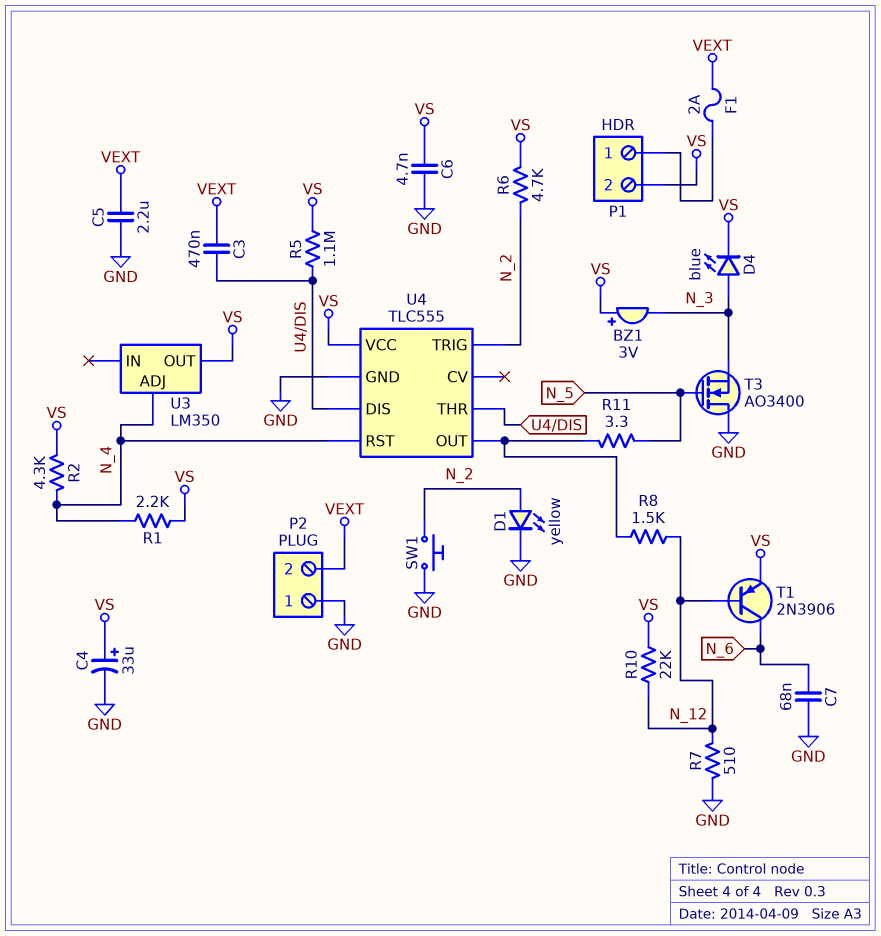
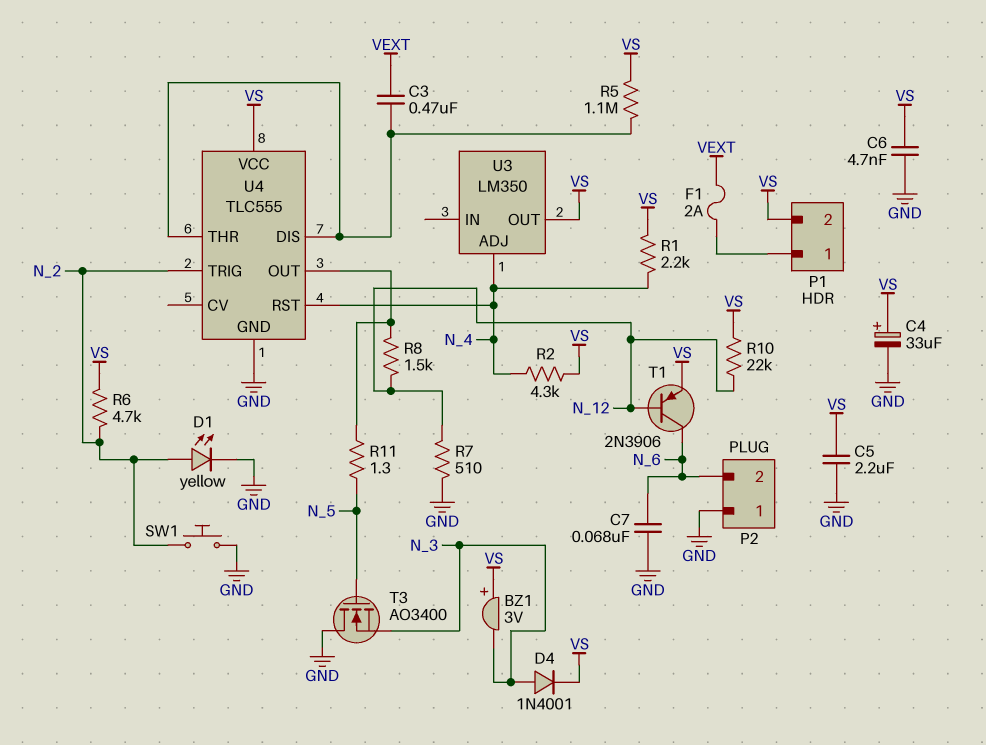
C5: 2.2uF (GND, VEXT) -> 2.2uF (GND, VS)
D4: LED blue (A N_3, K VS) -> diode 1N4001 (A N_3, K VS)
P2 pin 2: VEXT -> N_6
R11: 3.3 (N_5, U4/OUT) -> 1.3 (N_5, U4/OUT)

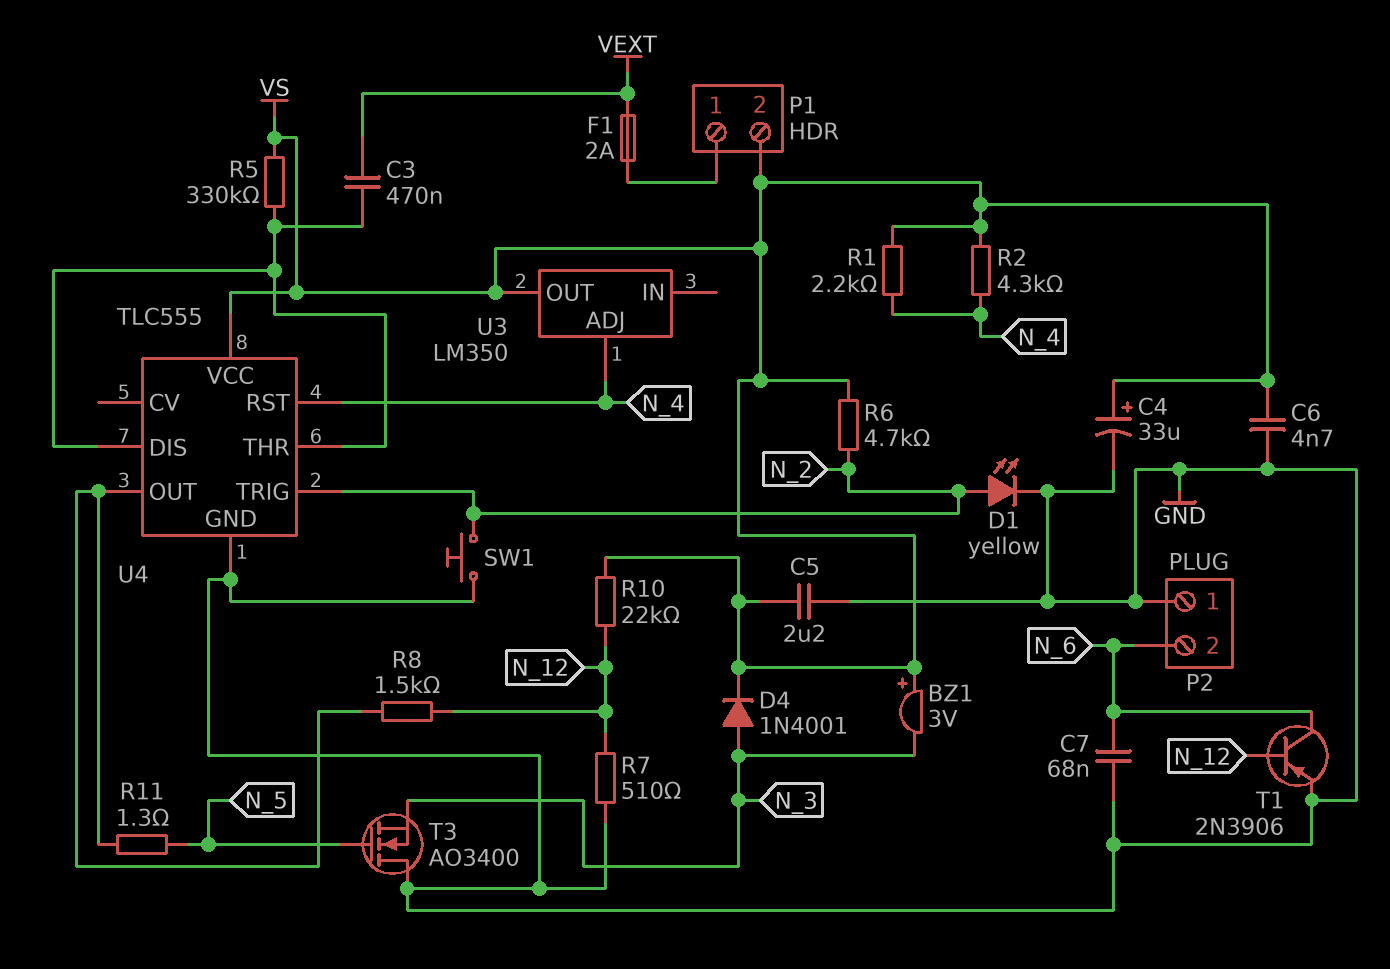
R5: 1.1M (U4/DIS, VS) -> 330k (U4/DIS, VS)
T1: PNP 2N3906 (B N_12, C N_6, E VS) -> PNP 2N3906 (B N_12, C N_6, E GND)

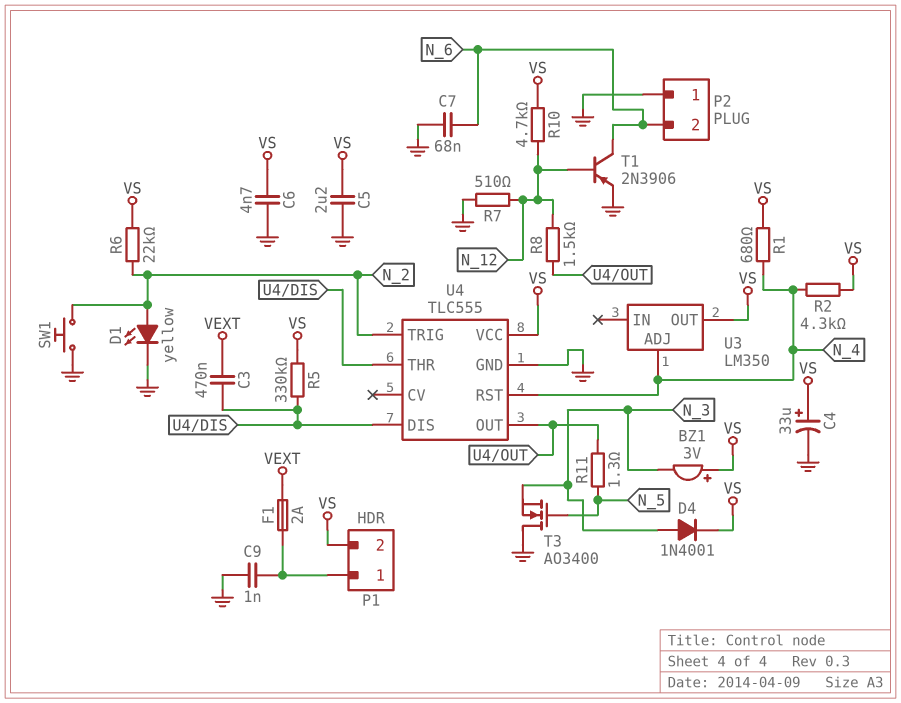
C9: none -> 1nF (GND, P1/1)
R1: 2.2k (N_4, VS) -> 680 (N_4, VS)
R6: 4.7k (N_2, VS) -> 22k (N_2, VS)
R10: 22k (N_12, VS) -> 4.7k (N_12, VS)

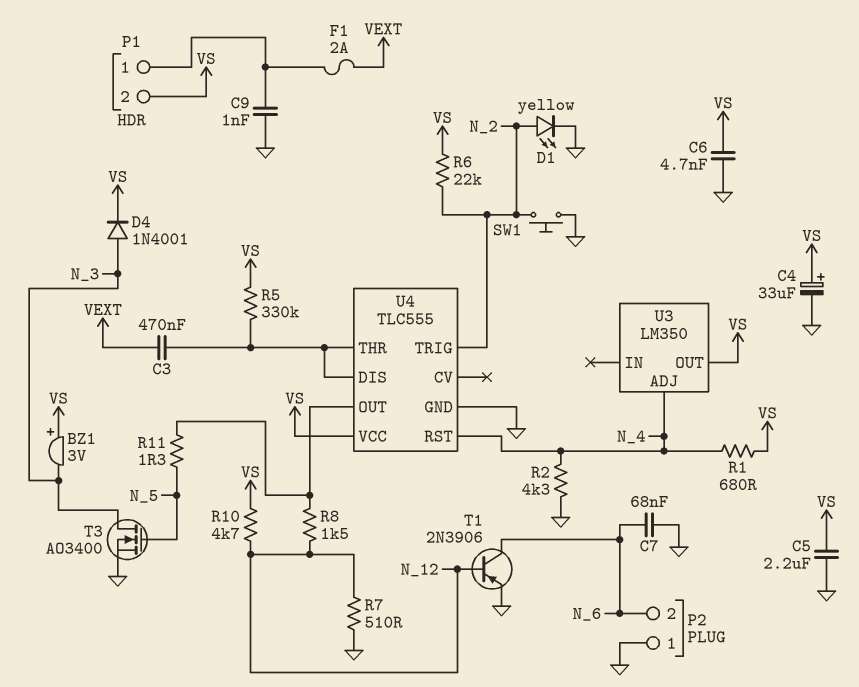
R2: 4.3k (N_4, VS) -> 4.3k (GND, N_4)
T3: NMOS AO3400 (G N_5, D GND, S N_3) -> NMOS AO3400 (G N_5, D N_3, S GND)

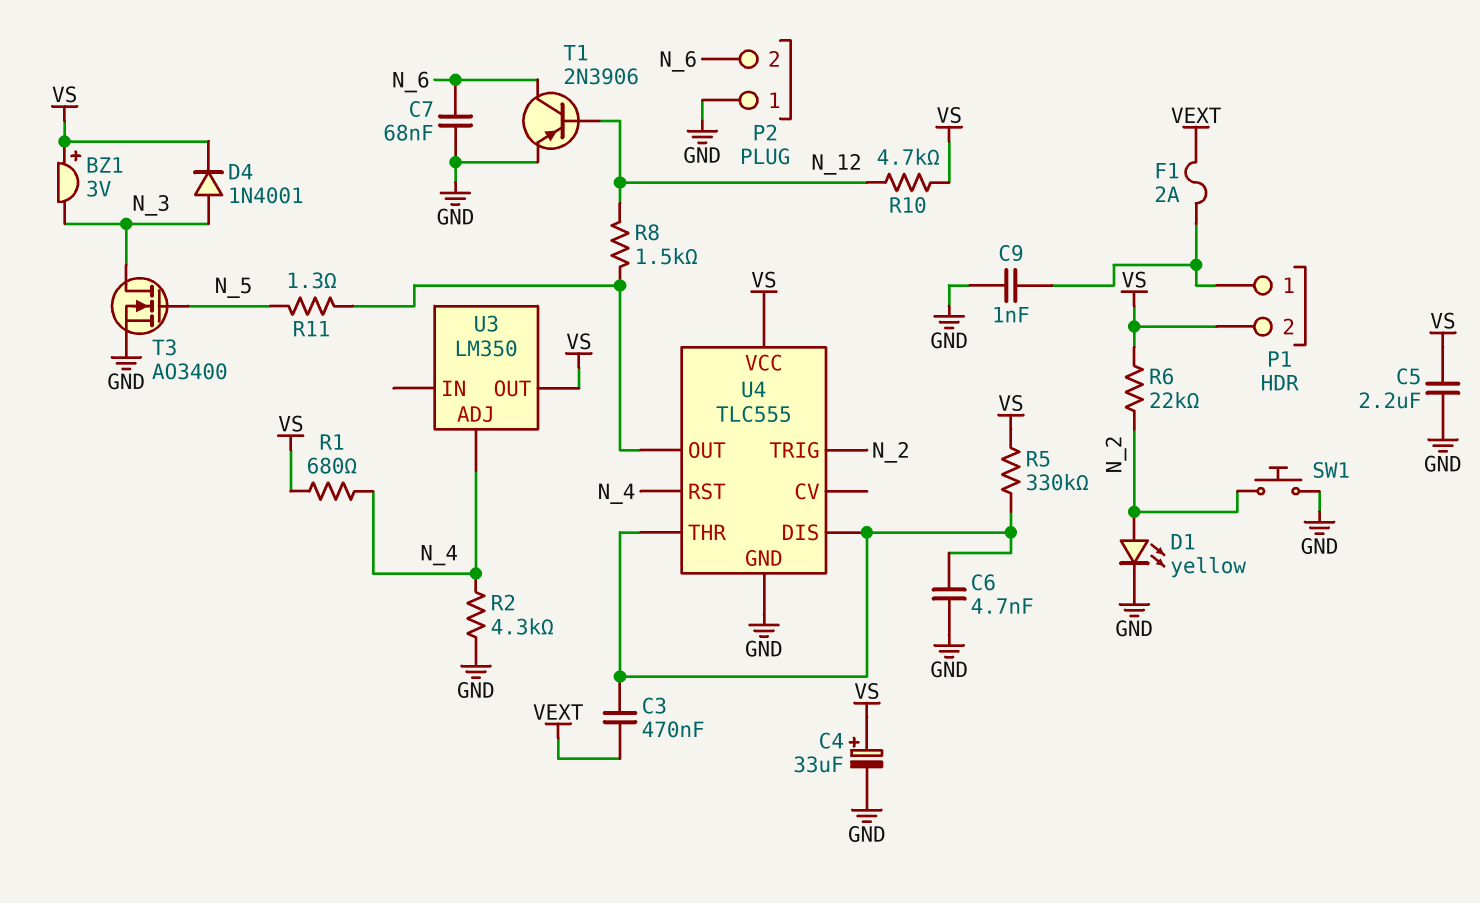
C6: 4.7nF (GND, VS) -> 4.7nF (GND, U4/DIS)
R7: 510 (GND, N_12) -> none

